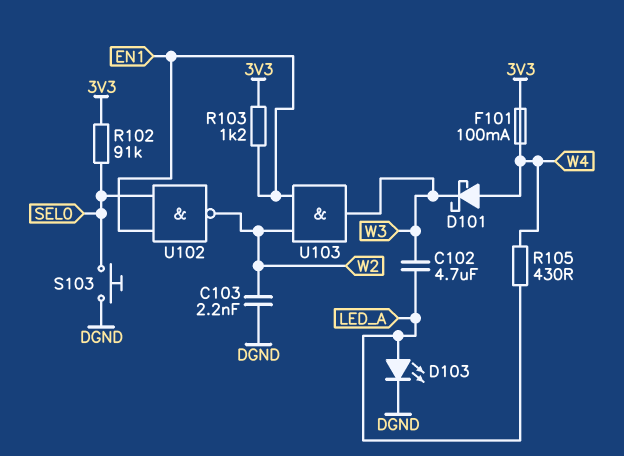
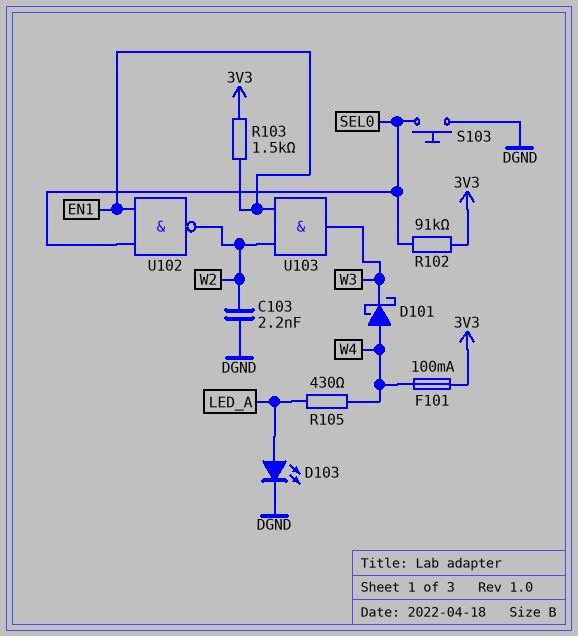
C102: 4.7uF (LED_A, W3) -> none
R103: 1.2k (3V3, EN1) -> 1.5k (3V3, EN1)

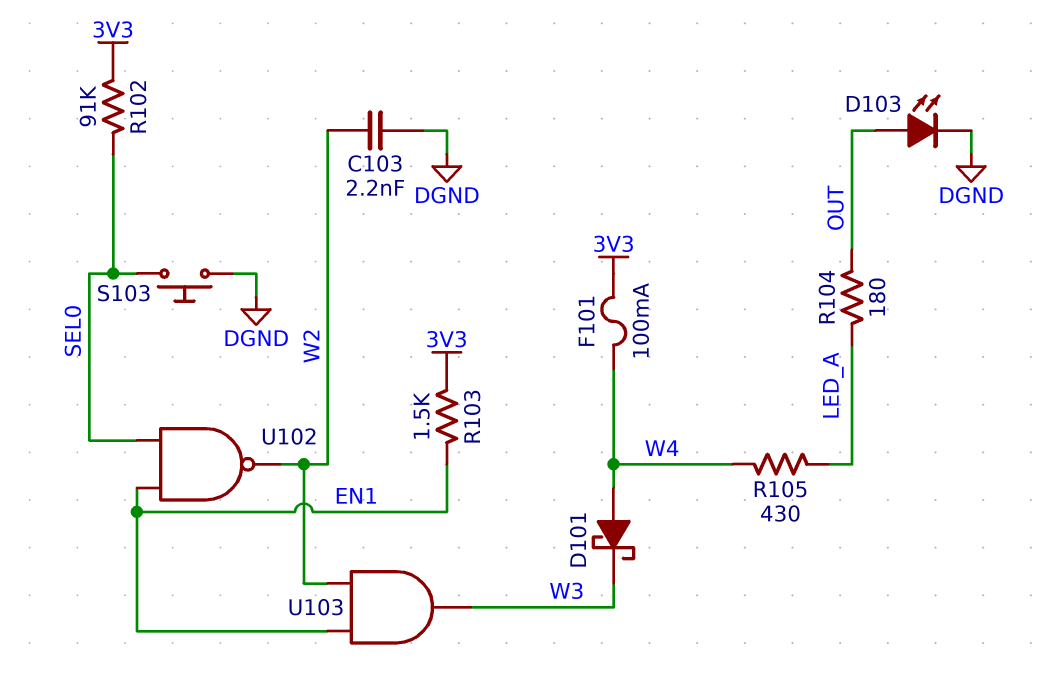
D103: LED (A LED_A, K DGND) -> LED (A OUT, K DGND)
R104: none -> 180 (LED_A, OUT)

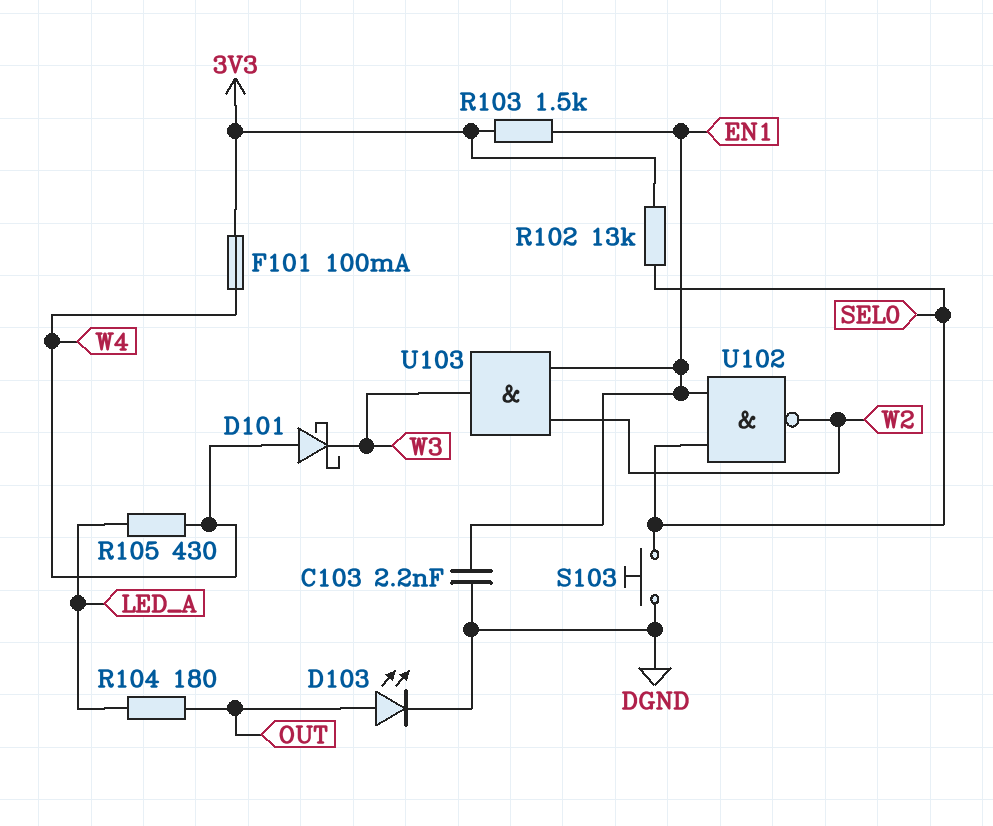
C103: 2.2nF (DGND, W2) -> 2.2nF (DGND, EN1)
R102: 91k (3V3, SEL0) -> 13k (3V3, SEL0)

